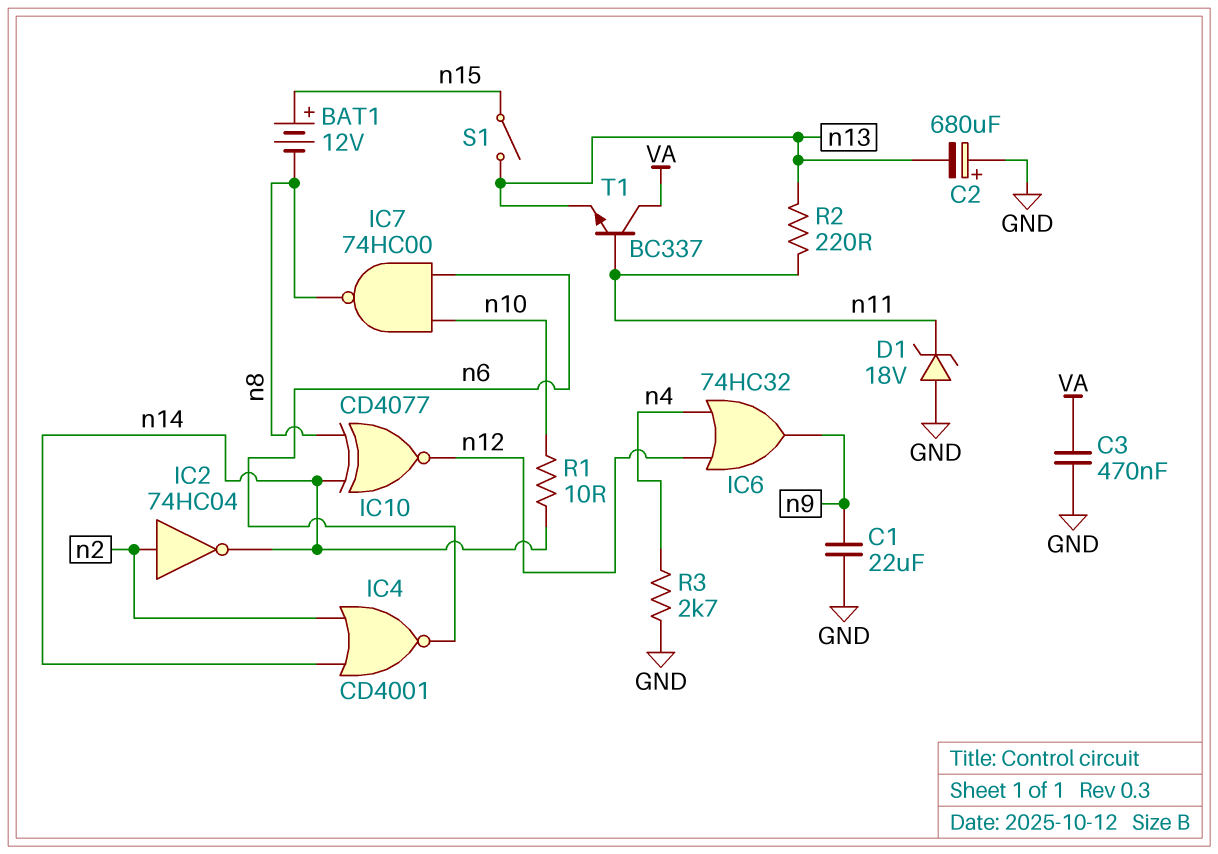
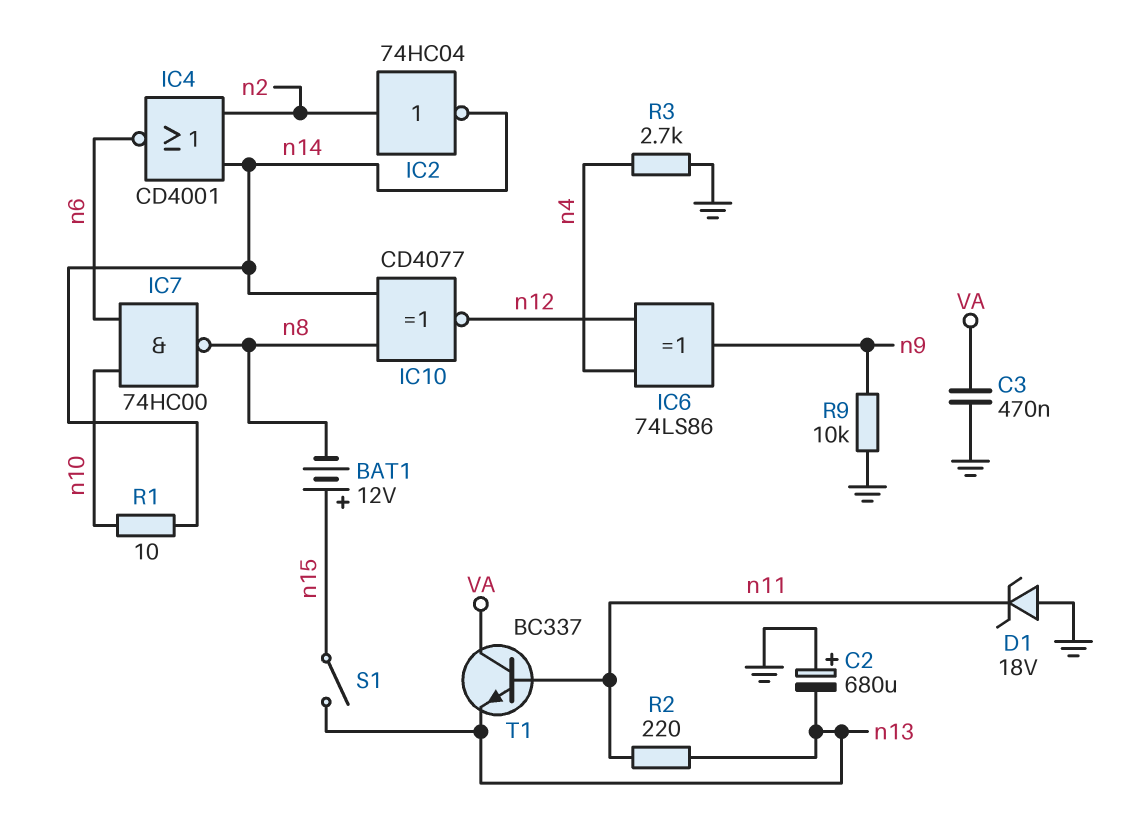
C1: 22uF (GND, n9) -> none
IC6: OR 74HC32 (in n4, in n12, out n9) -> XOR 74LS86 (in n4, in n12, out n9)
R9: none -> 10k (GND, n9)

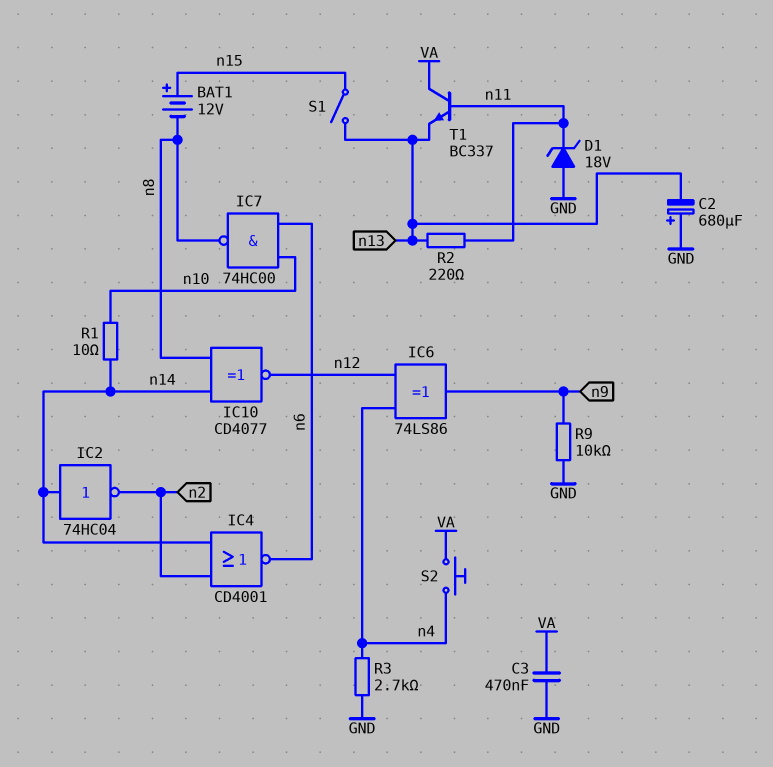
IC2: NOT 74HC04 (in n2, out n14) -> NOT 74HC04 (in n14, out n2)
S2: none -> button (VA, n4)

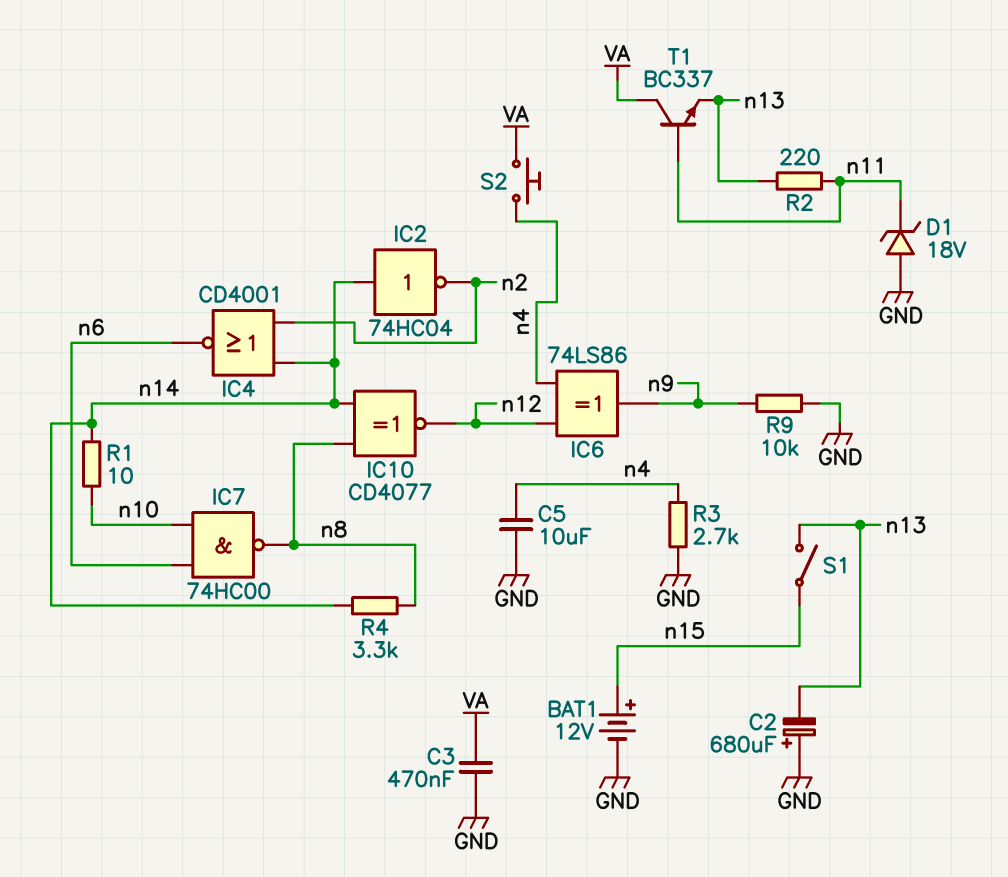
BAT1: 12V (plus n15, minus n8) -> 12V (plus n15, minus GND)
C5: none -> 10uF (GND, n4)
R4: none -> 3.3k (n8, n14)

